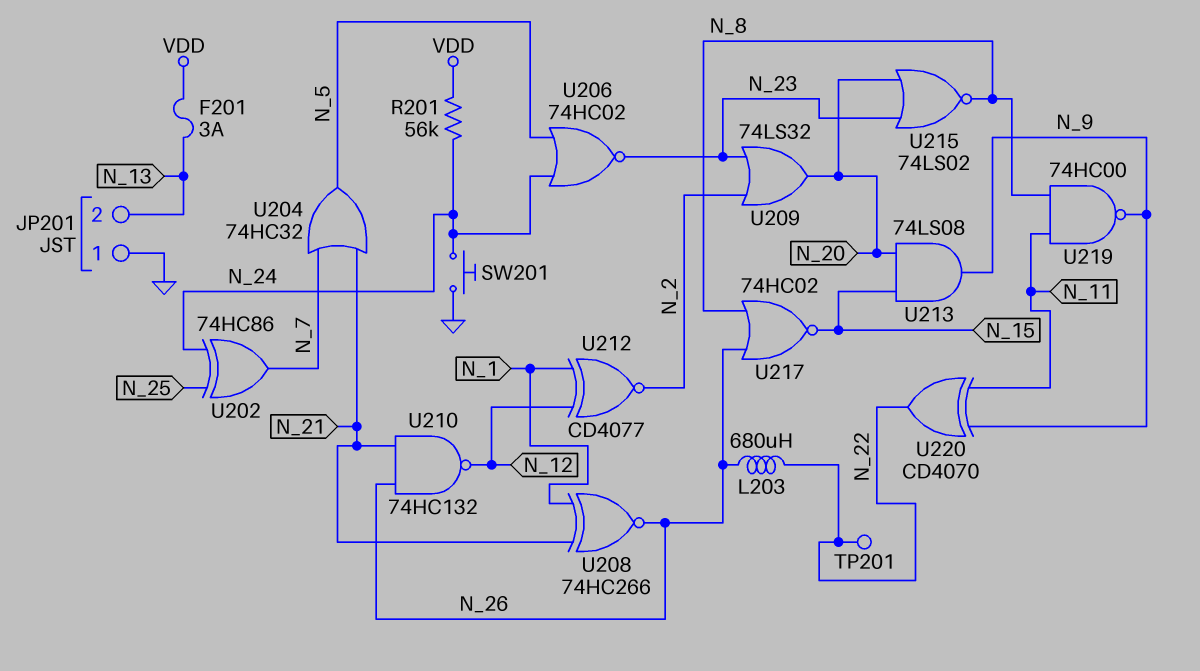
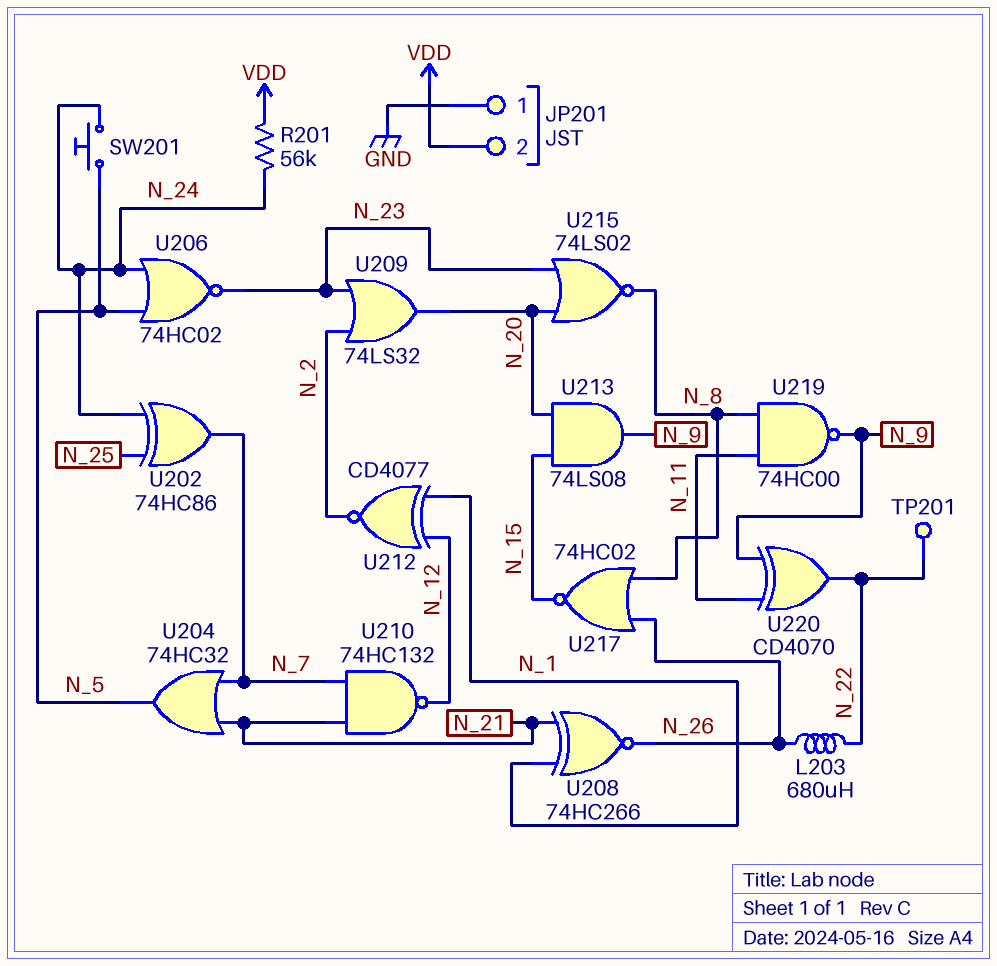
F201: 3A (N_13, VDD) -> none
JP201 pin 2: N_13 -> VDD
SW201: button (GND, N_24) -> button (N_5, N_24)
U210: NAND 74HC132 (in N_21, in N_26, out N_12) -> NAND 74HC132 (in N_7, in N_21, out N_12)

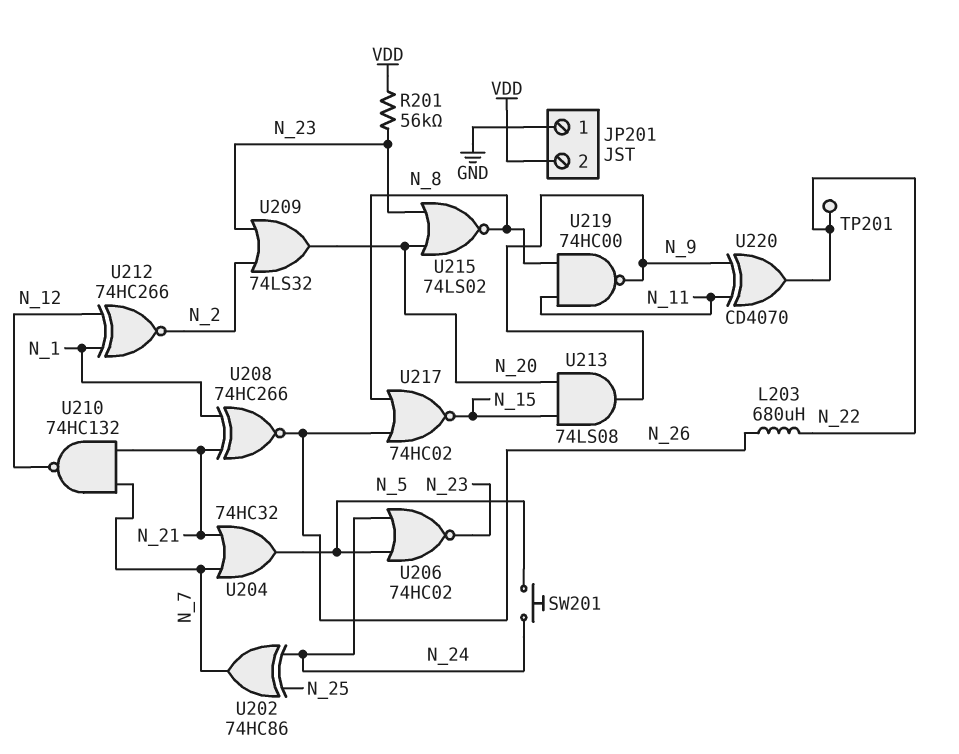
R201: 56k (N_24, VDD) -> 56k (N_23, VDD)
U212: XNOR CD4077 (in N_1, in N_12, out N_2) -> XNOR 74HC266 (in N_1, in N_12, out N_2)

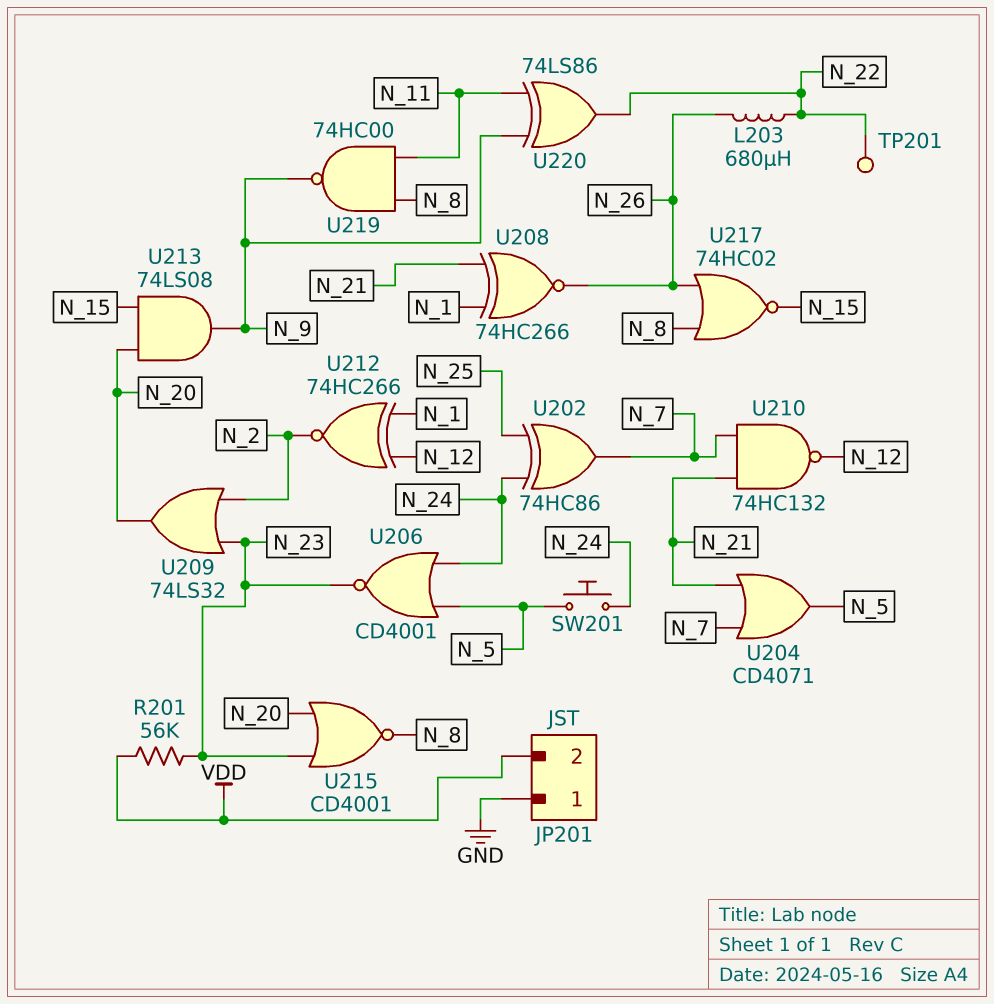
U204: OR 74HC32 (in N_7, in N_21, out N_5) -> OR CD4071 (in N_7, in N_21, out N_5)
U206: NOR 74HC02 (in N_5, in N_24, out N_23) -> NOR CD4001 (in N_5, in N_24, out N_23)
U215: NOR 74LS02 (in N_20, in N_23, out N_8) -> NOR CD4001 (in N_20, in N_23, out N_8)
U220: XOR CD4070 (in N_9, in N_11, out N_22) -> XOR 74LS86 (in N_9, in N_11, out N_22)

